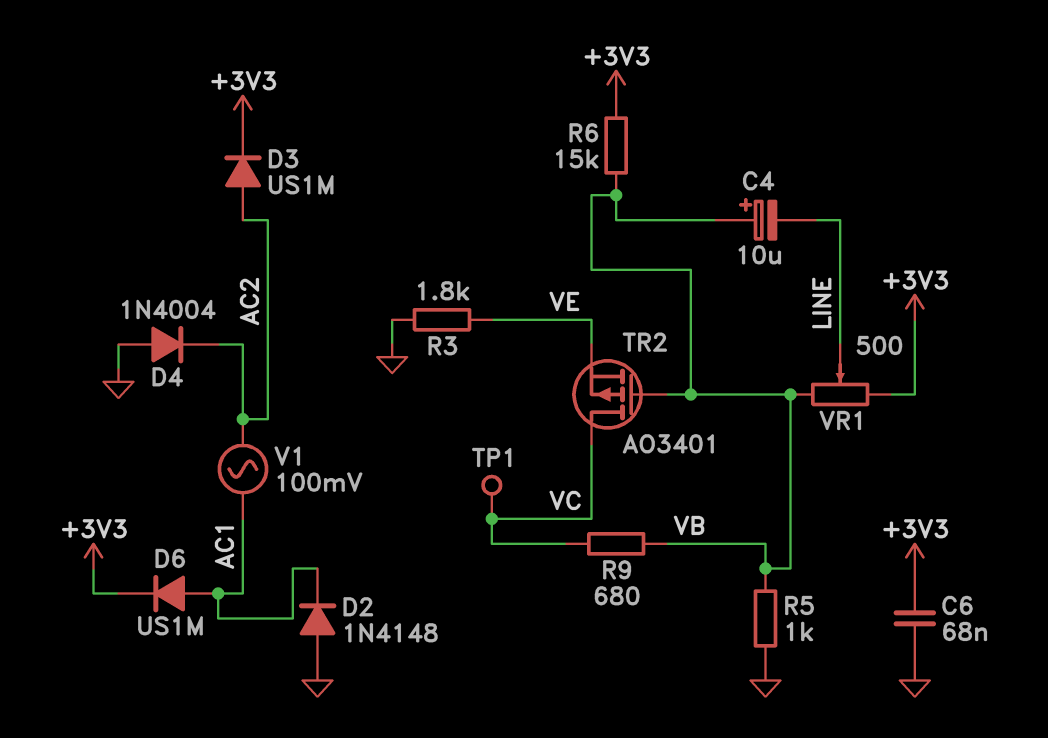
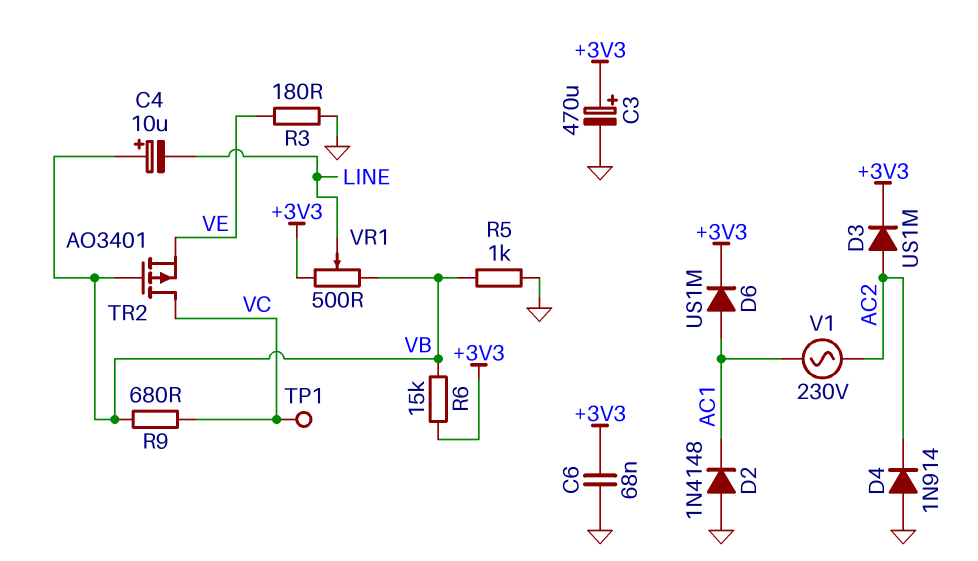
C3: none -> 470uF (plus +3V3, minus GND)
D4: diode 1N4004 (A GND, K AC2) -> diode 1N914 (A GND, K AC2)
R3: 1.8k (GND, VE) -> 180 (GND, VE)
V1: AC 100mV (AC1, AC2) -> AC 230V (AC1, AC2)

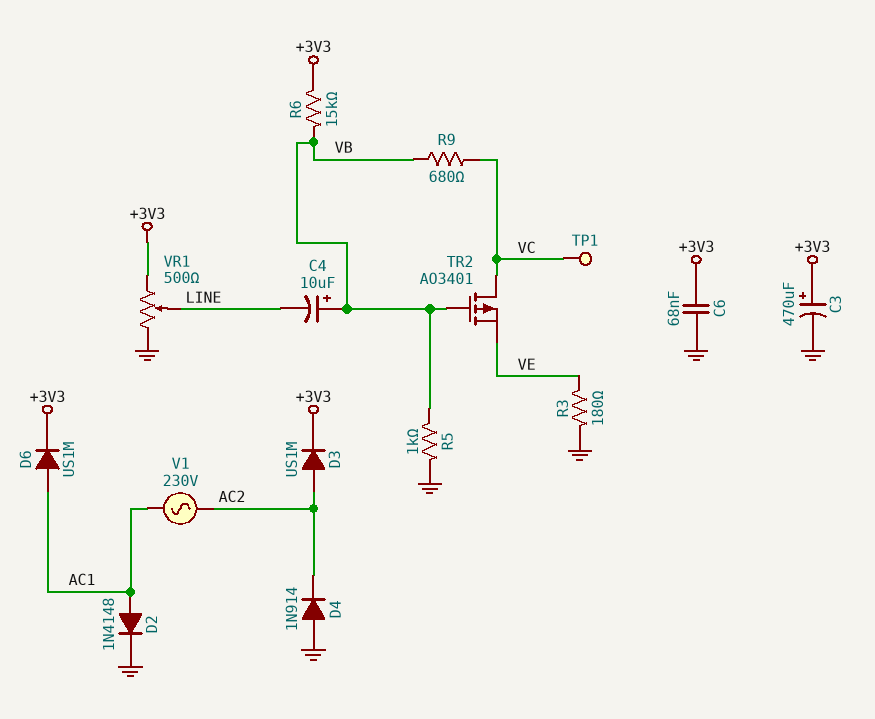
D2: diode 1N4148 (A GND, K AC1) -> diode 1N4148 (A AC1, K GND)
VR1: 500 (+3V3, VB, wiper LINE) -> 500 (+3V3, GND, wiper LINE)

